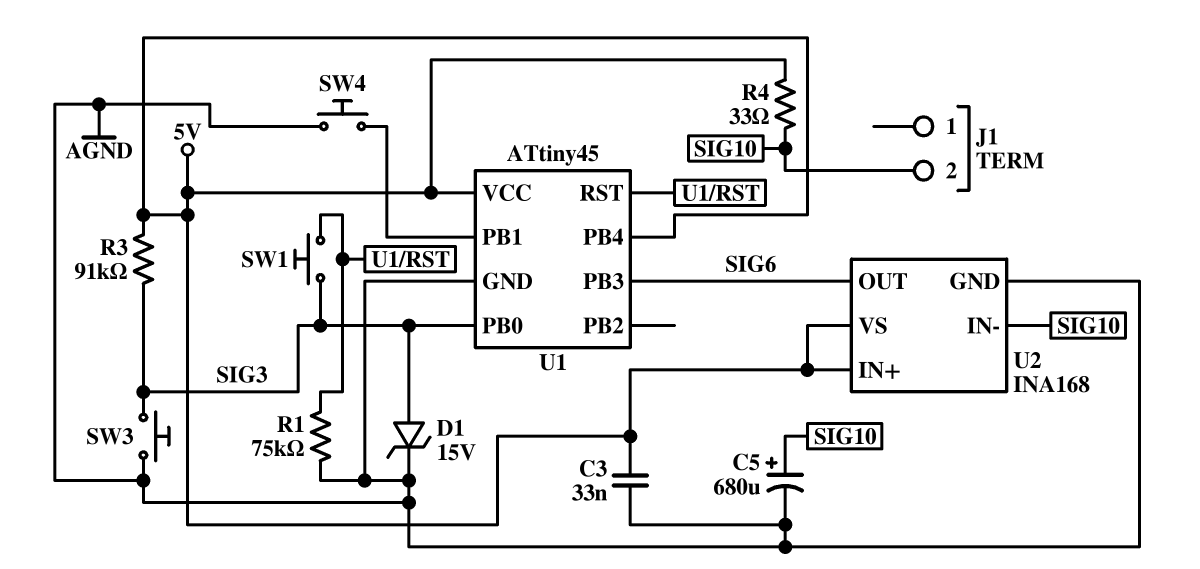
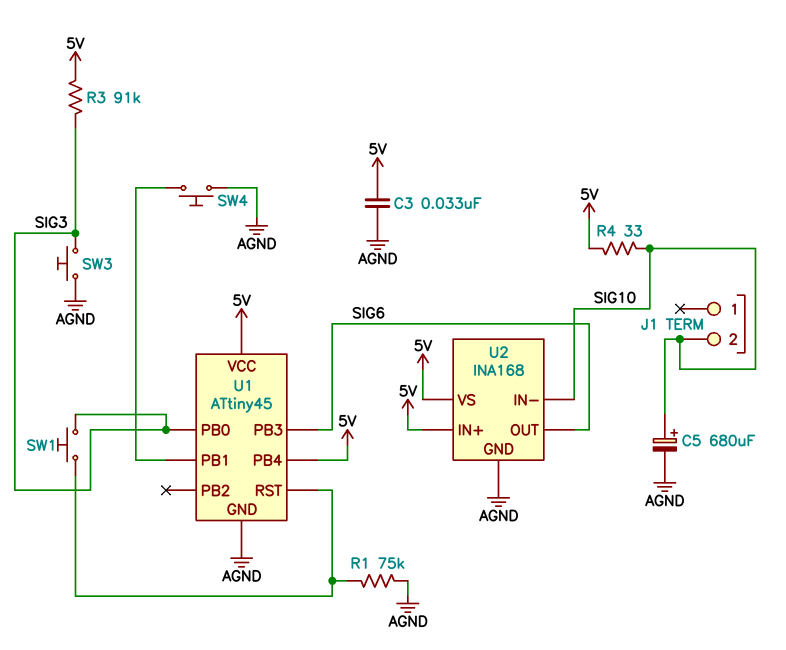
D1: zener 15V (A SIG3, K AGND) -> none

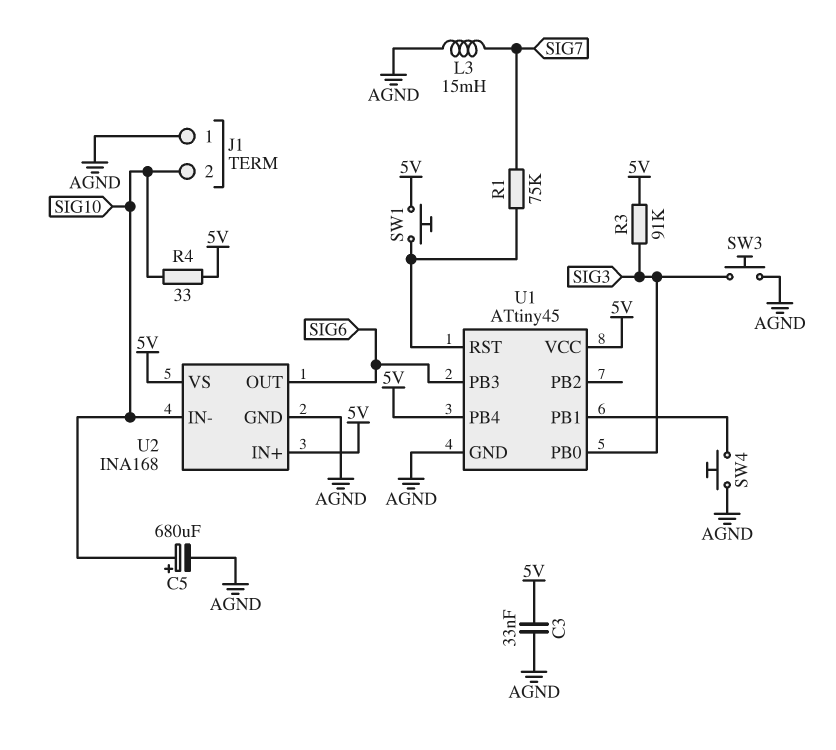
J1 pin 1: none -> AGND
L3: none -> 15mH (AGND, SIG7)
R1: 75k (AGND, U1/RST) -> 75k (SIG7, U1/RST)
SW1: button (SIG3, U1/RST) -> button (5V, U1/RST)

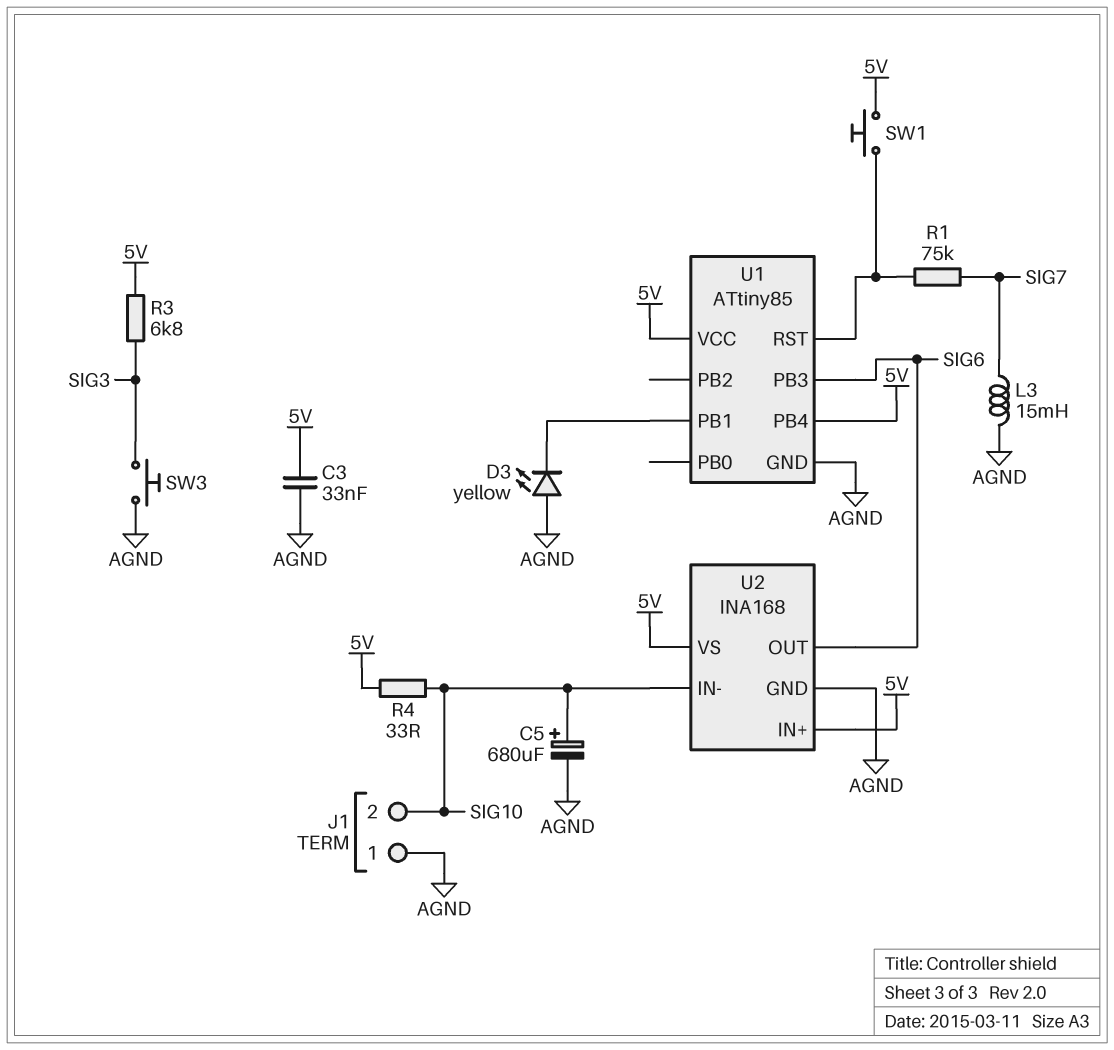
D3: none -> LED yellow (A AGND, K U1/PB1)
R3: 91k (5V, SIG3) -> 6.8k (5V, SIG3)
SW4: button (AGND, U1/PB1) -> none
U1: ATtiny45 -> ATtiny85
U1 pin PB0: SIG3 -> none

